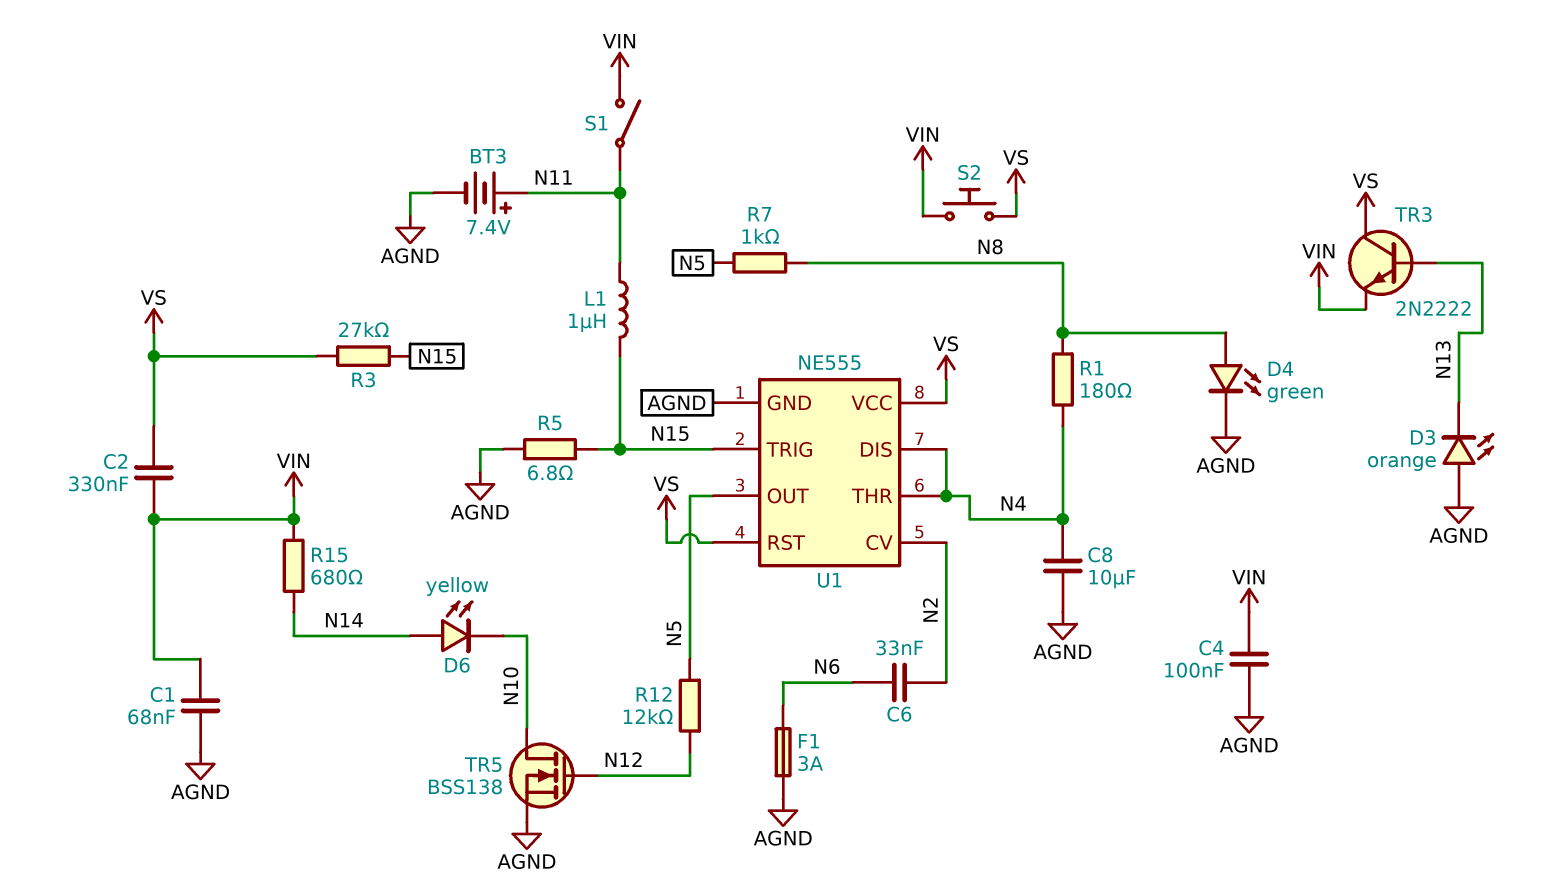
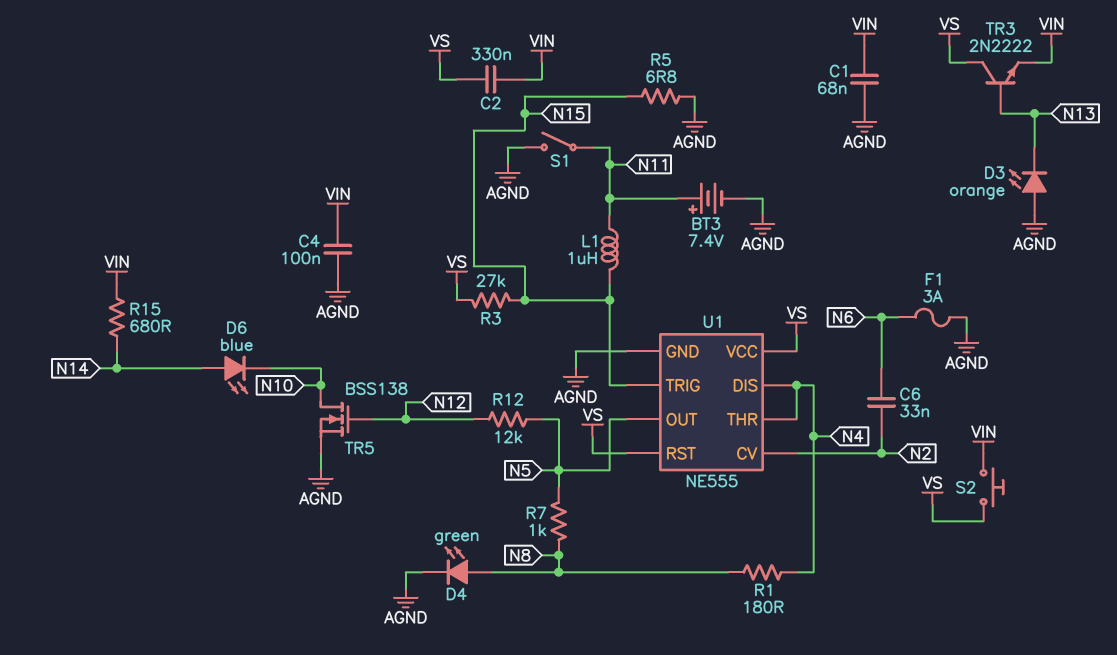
C8: 10uF (AGND, N4) -> none
D6: LED yellow (A N14, K N10) -> LED blue (A N14, K N10)
S1: switch (N11, VIN) -> switch (AGND, N11)

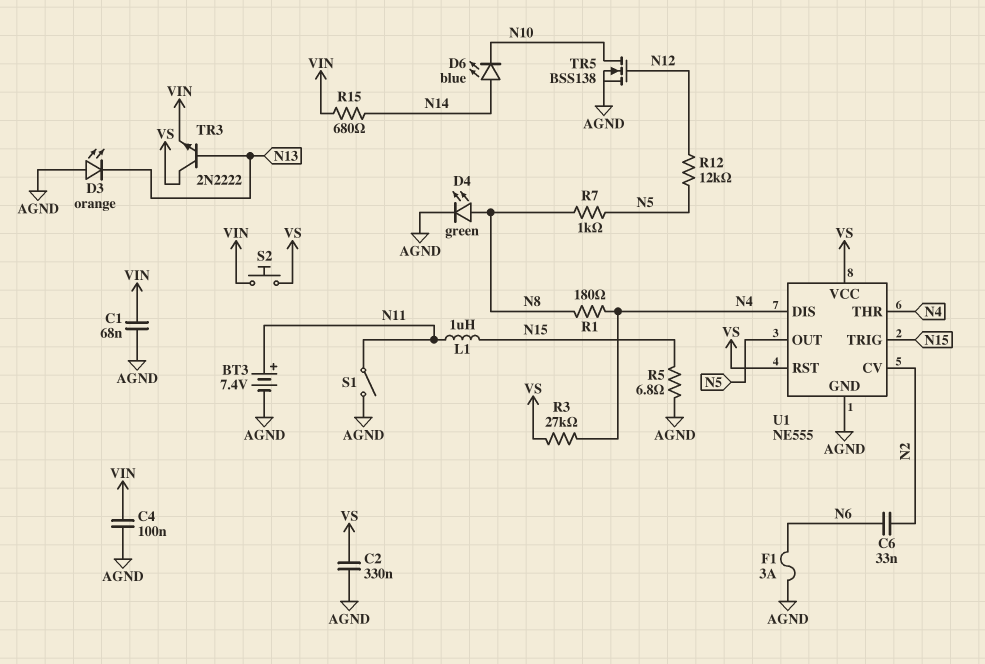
C2: 330nF (VIN, VS) -> 330nF (AGND, VS)
R3: 27k (N15, VS) -> 27k (N4, VS)

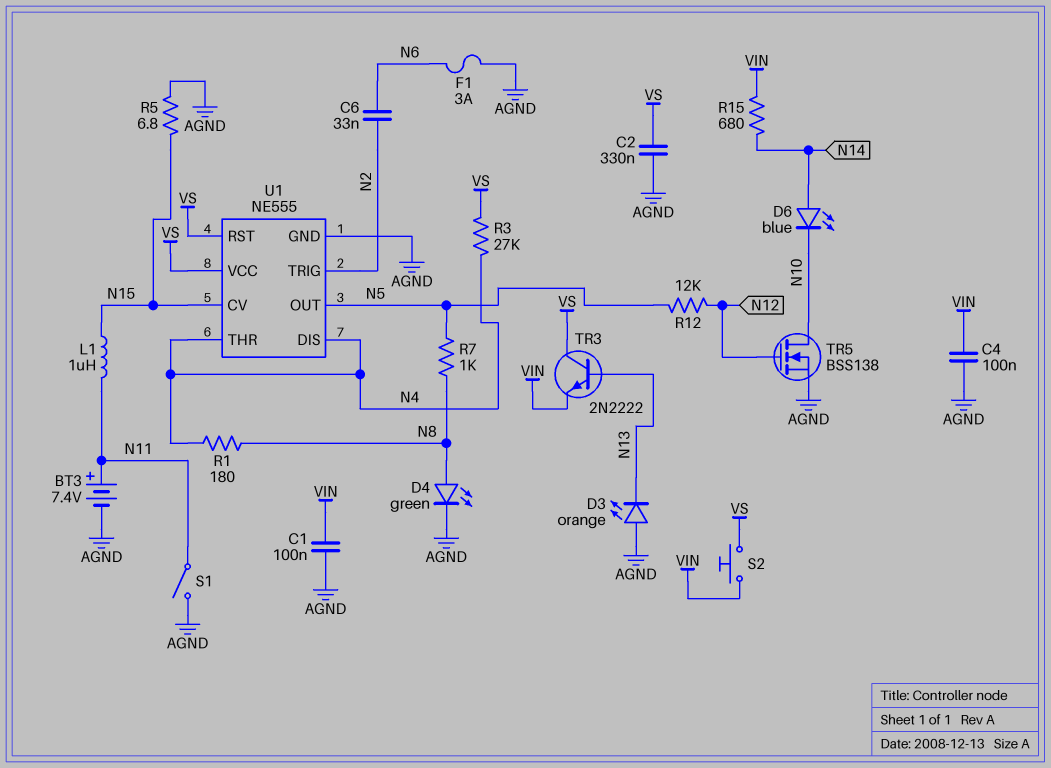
C1: 68nF (AGND, VIN) -> 100nF (AGND, VIN)
U1 pin CV: N2 -> N15
U1 pin TRIG: N15 -> N2

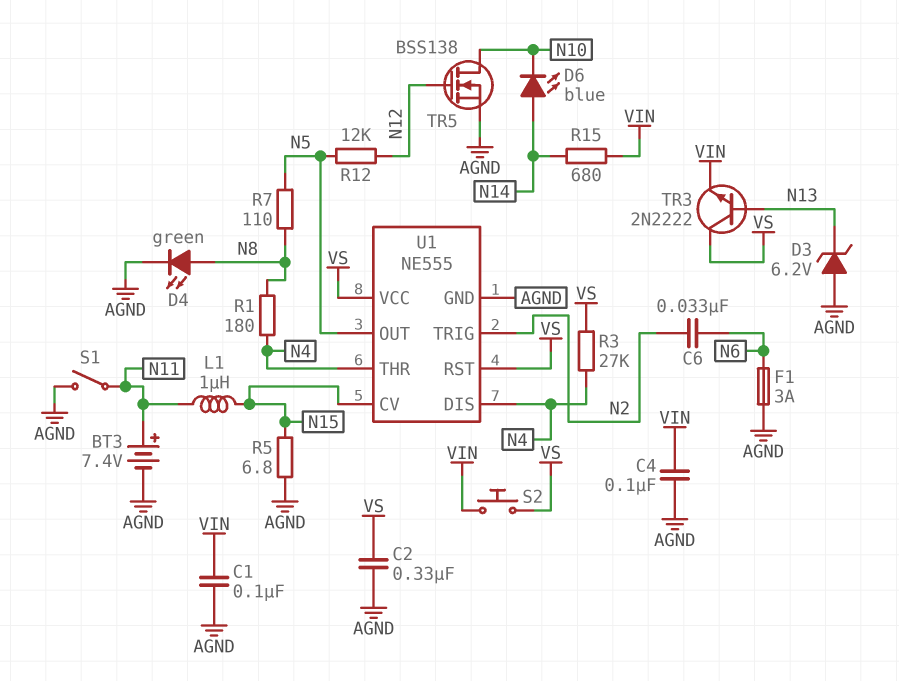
D3: LED orange (A AGND, K N13) -> zener 6.2V (A AGND, K N13)
R7: 1k (N5, N8) -> 110 (N5, N8)

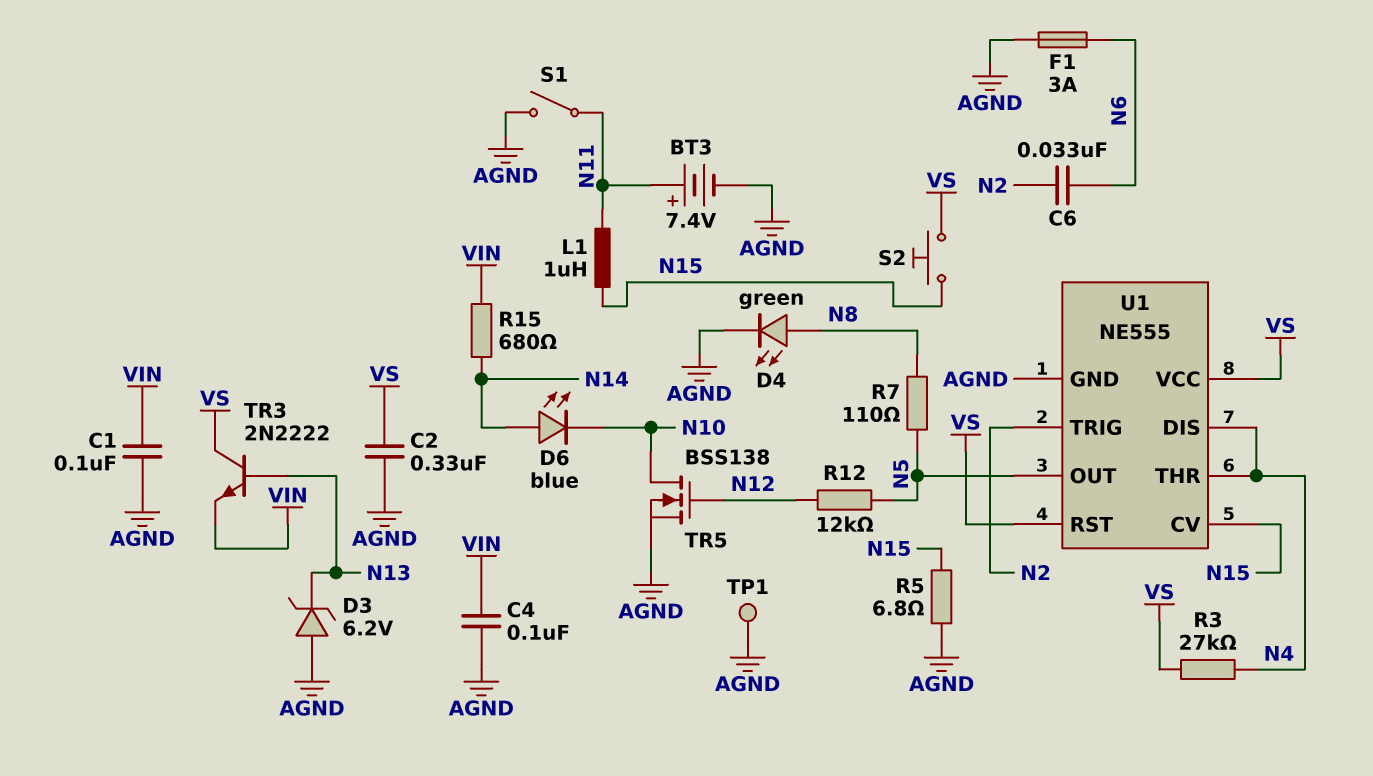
R1: 180 (N4, N8) -> none
S2: button (VIN, VS) -> button (N15, VS)
TP1: none -> test point (AGND)

